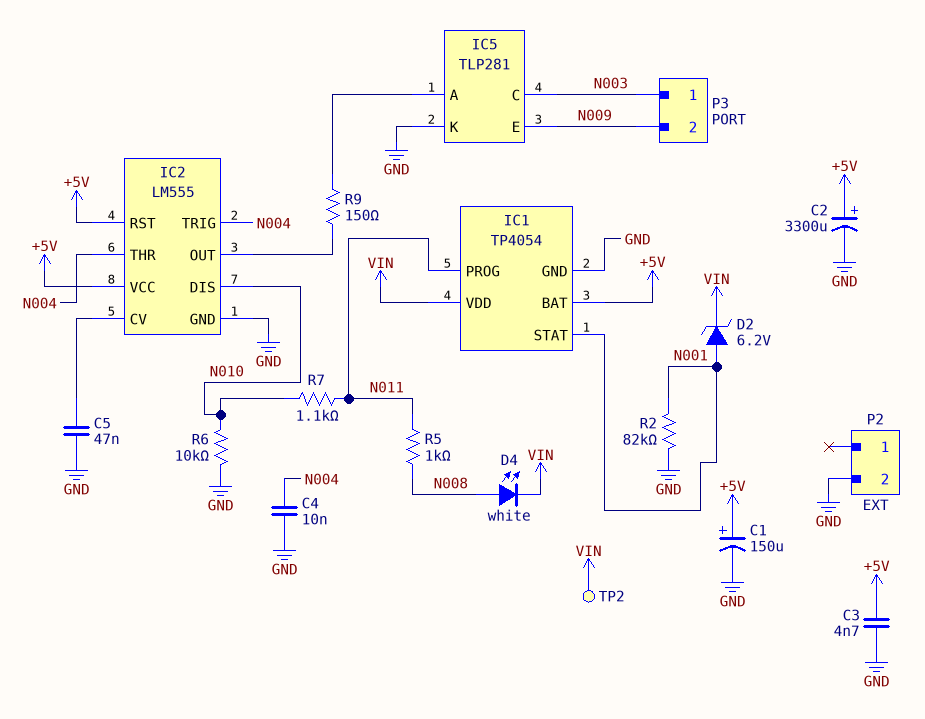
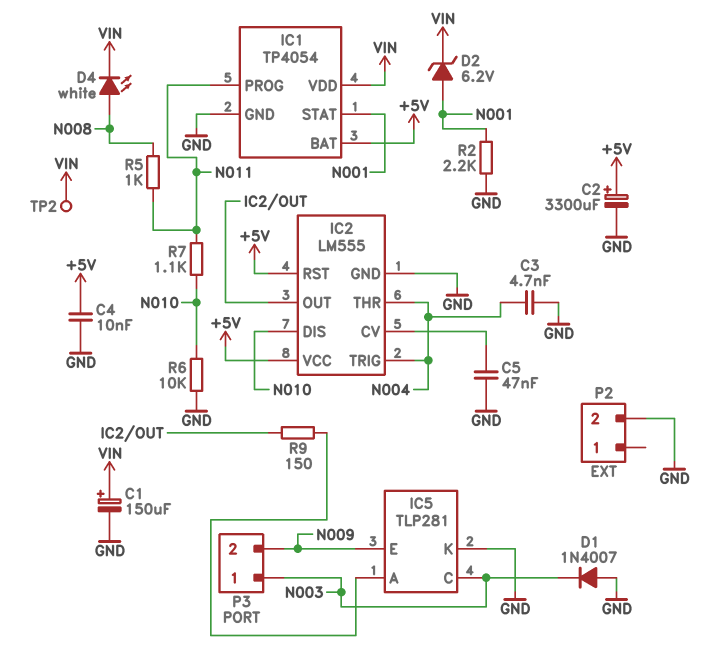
C1: 150uF (plus +5V, minus GND) -> 150uF (plus VIN, minus GND)
C3: 4.7nF (+5V, GND) -> 4.7nF (GND, N004)
C4: 10nF (GND, N004) -> 10nF (+5V, GND)
D1: none -> diode 1N4007 (A GND, K N003)
R2: 82k (GND, N001) -> 2.2k (GND, N001)

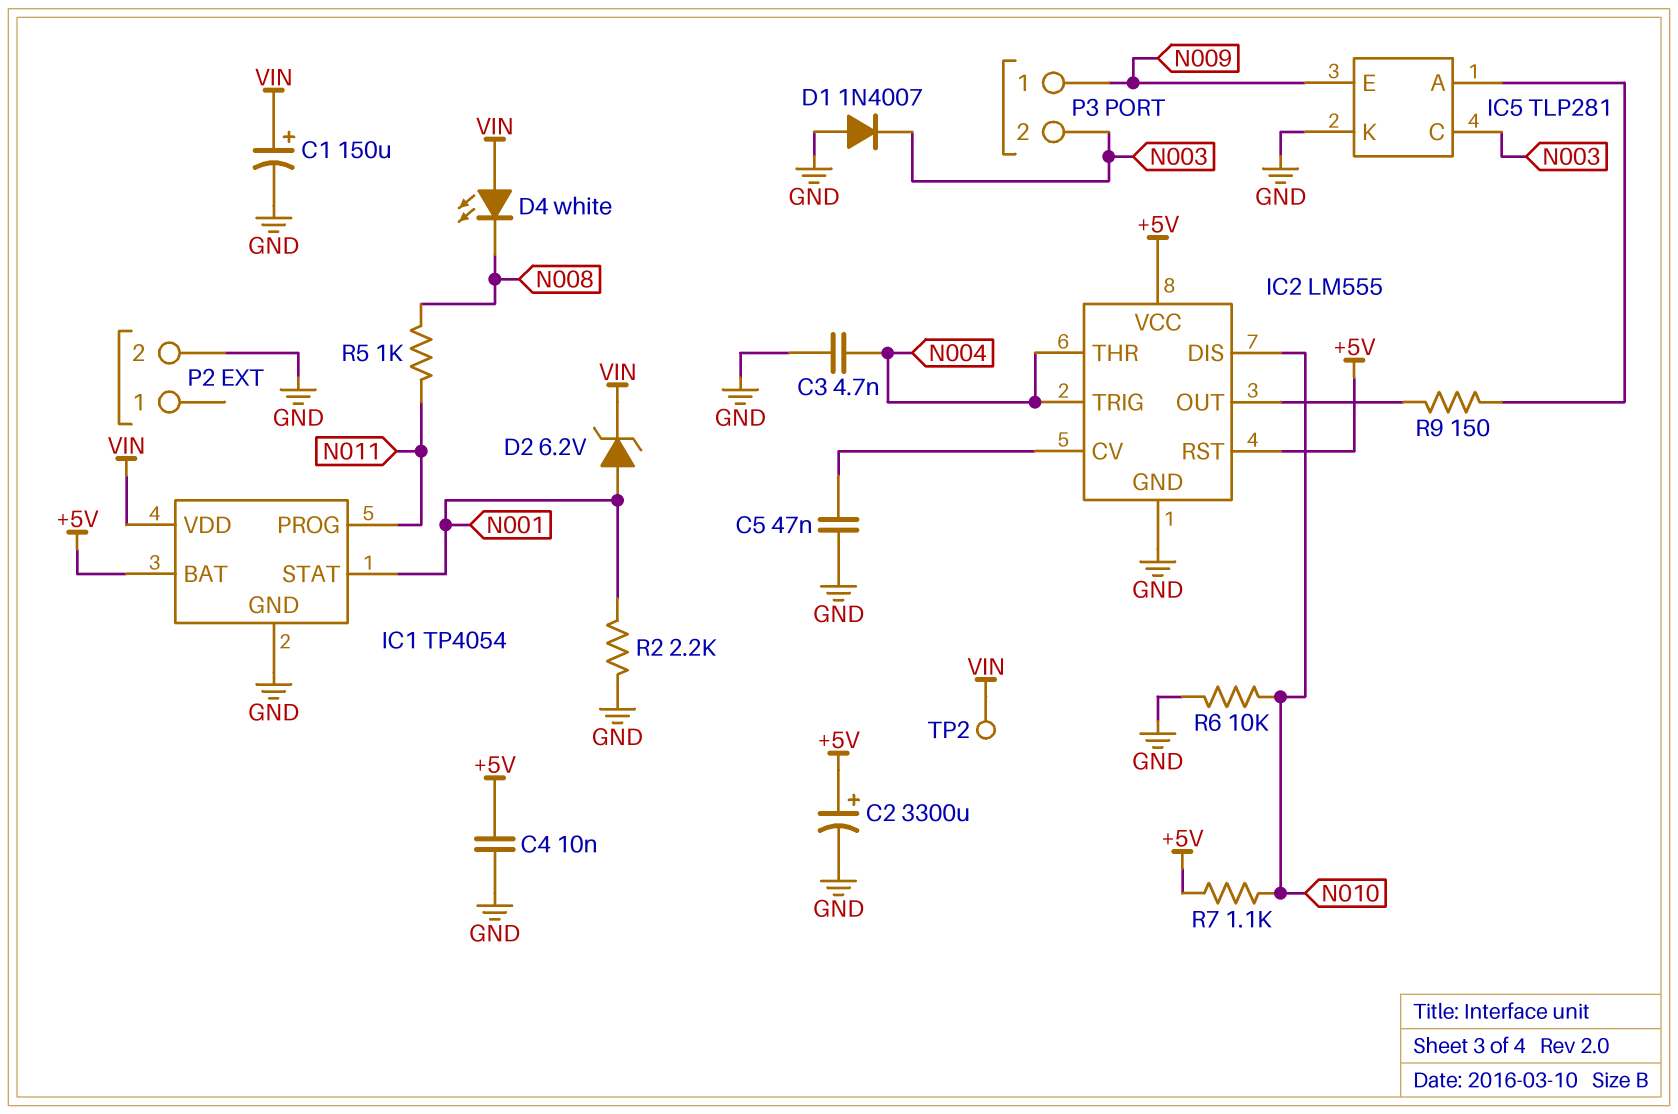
D4: LED white (A N008, K VIN) -> LED white (A VIN, K N008)
P3 pin 1: N003 -> N009
P3 pin 2: N009 -> N003
R7: 1.1k (N010, N011) -> 1.1k (+5V, N010)

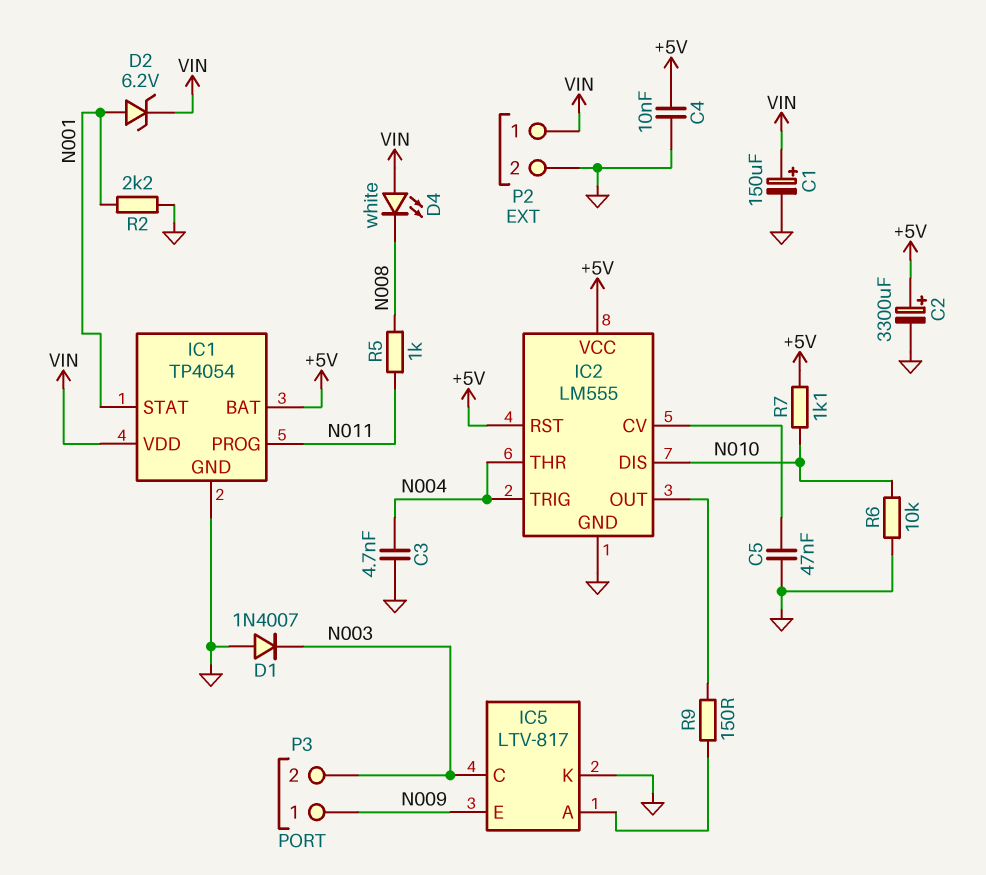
IC5: TLP281 -> LTV-817
P2 pin 1: none -> VIN
TP2: test point (VIN) -> none

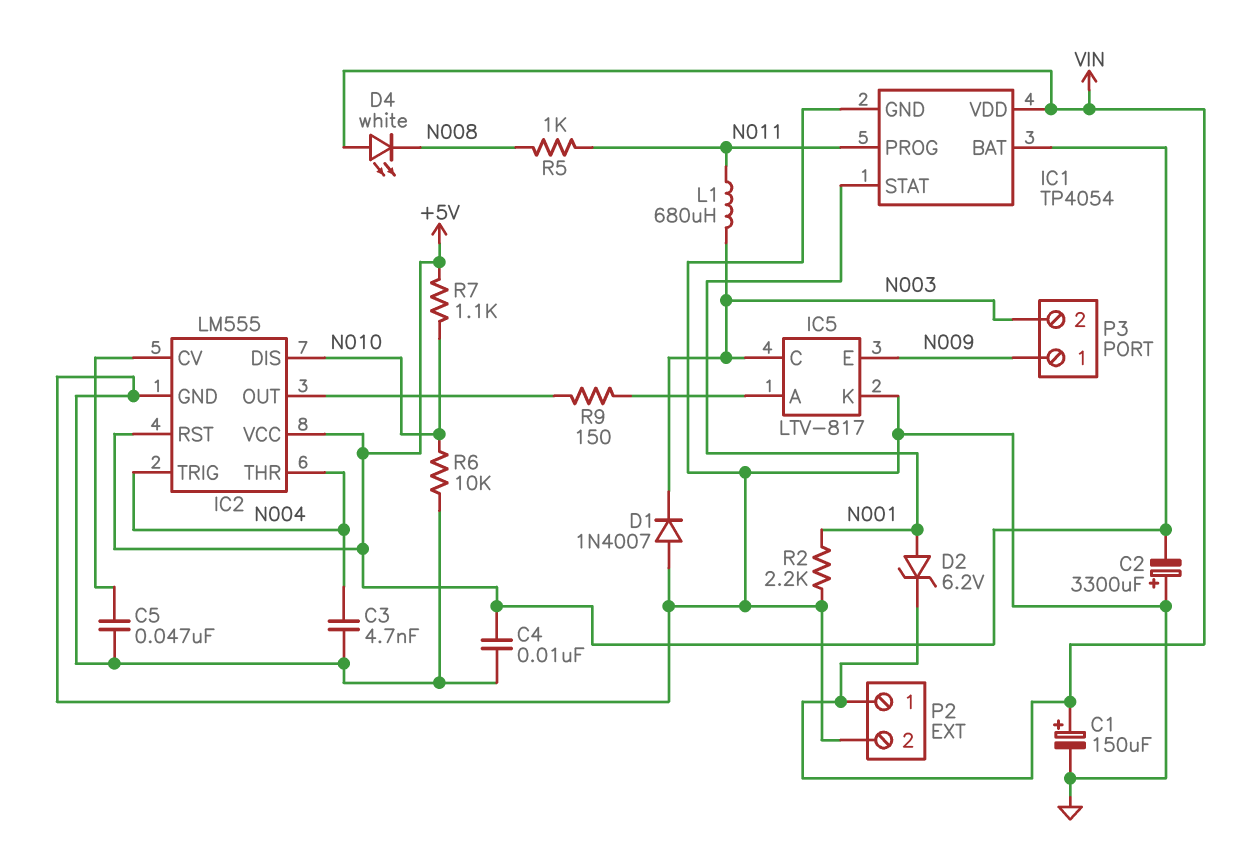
C2: 3300uF (plus +5V, minus GND) -> 3300uF (plus GND, minus +5V)
L1: none -> 680uH (N003, N011)

